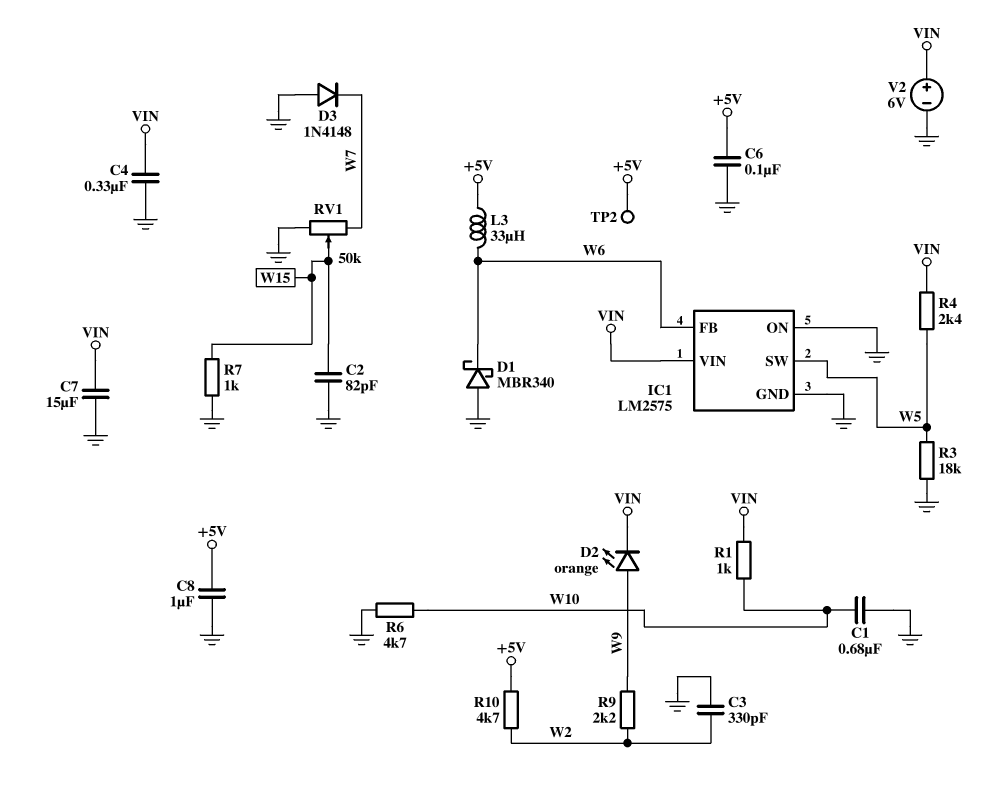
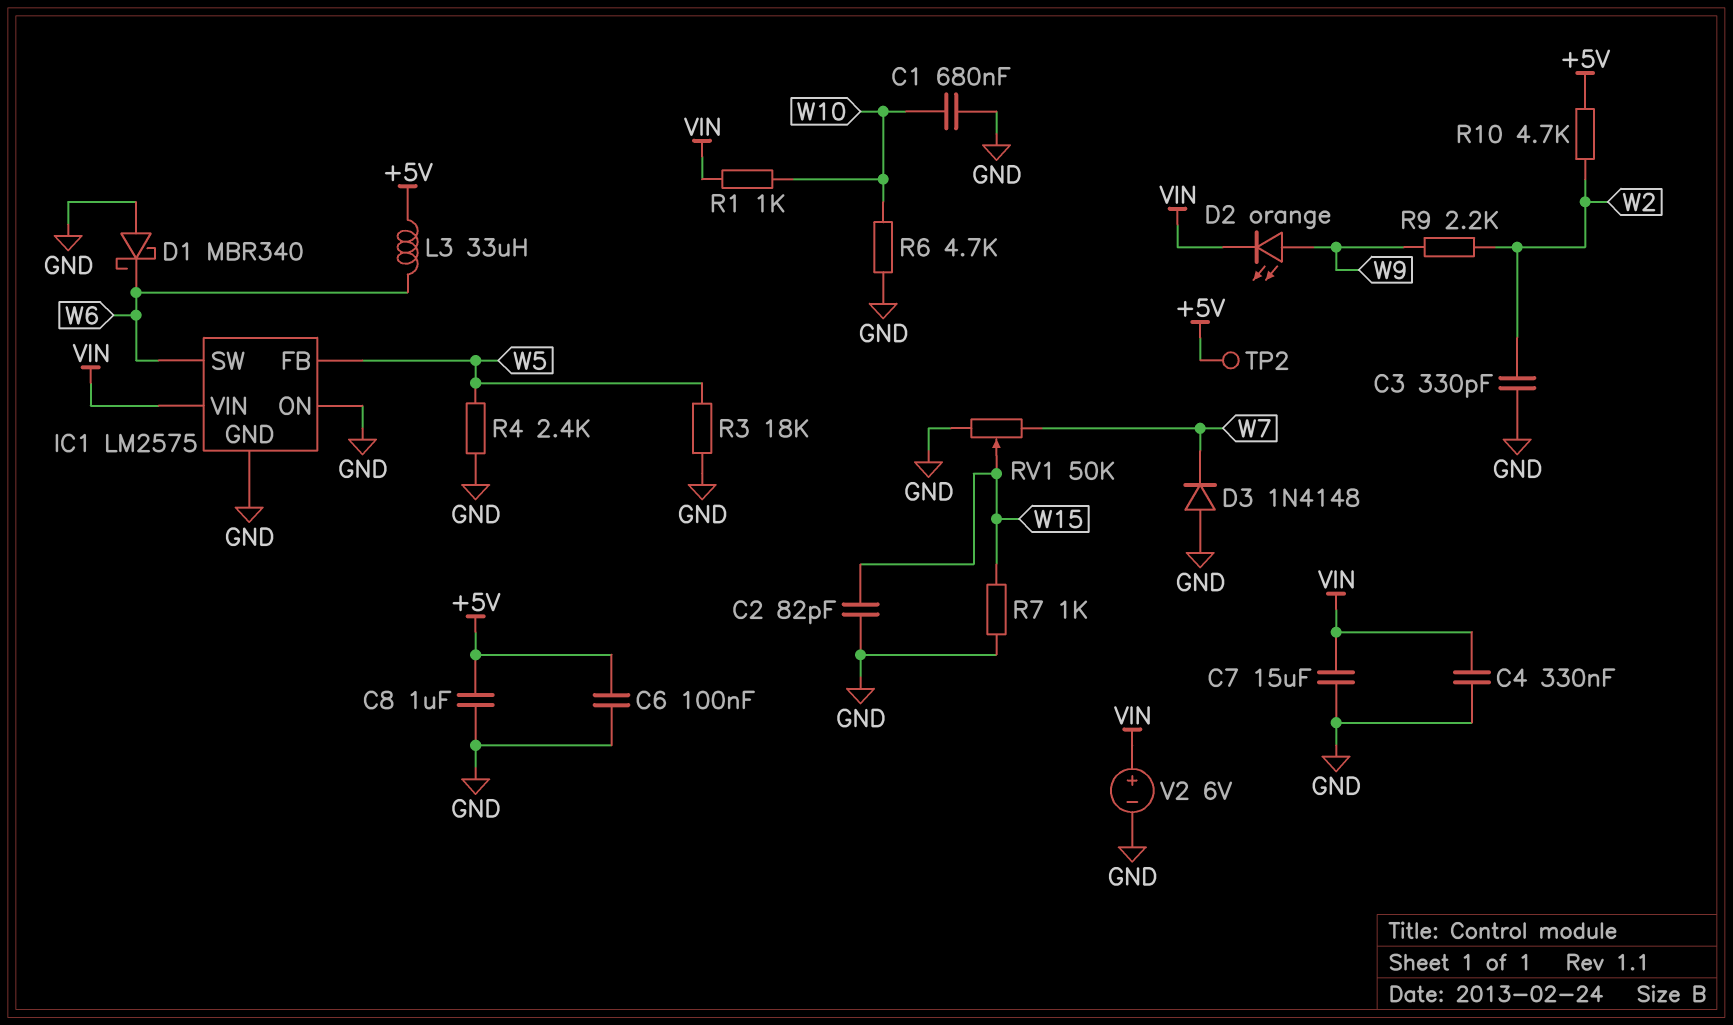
IC1 pin FB: W6 -> W5
IC1 pin SW: W5 -> W6
R4: 2.4k (VIN, W5) -> 2.4k (GND, W5)

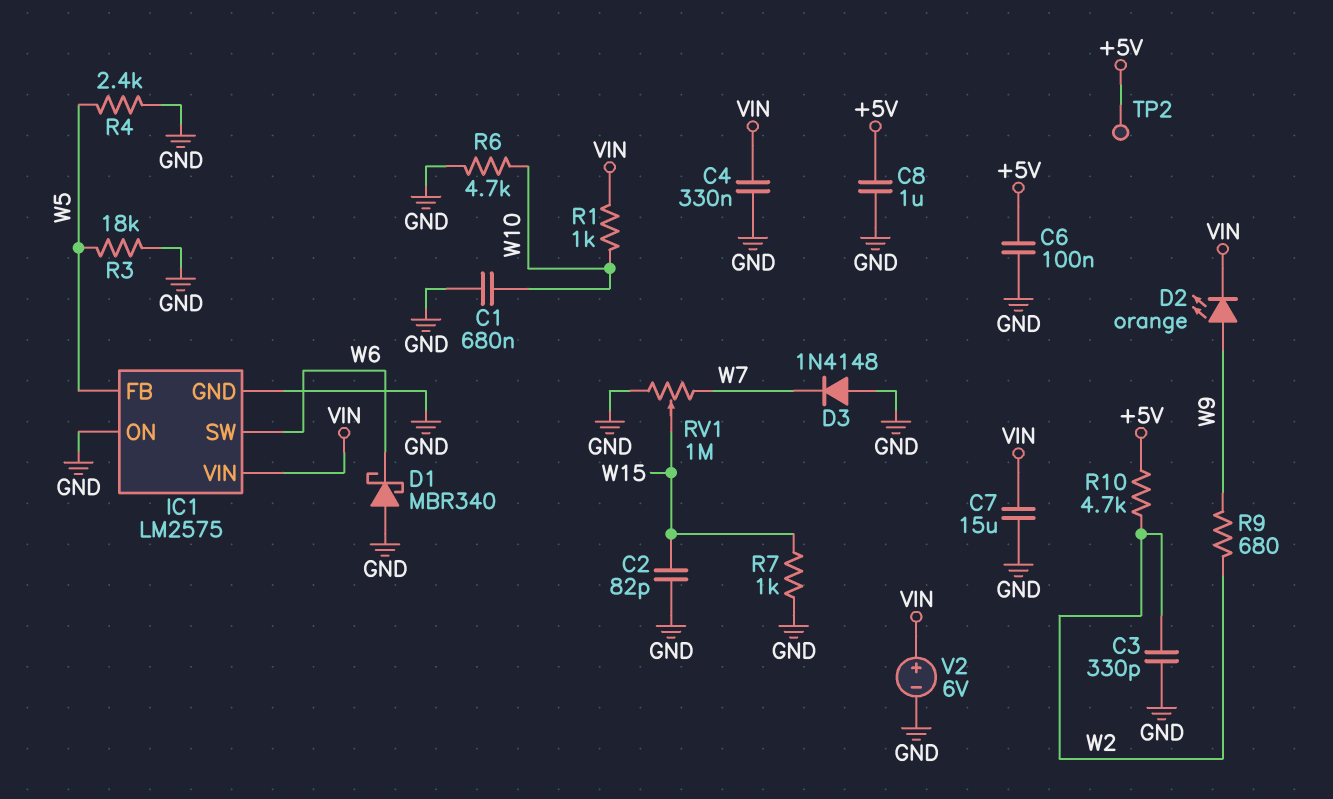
L3: 33uH (+5V, W6) -> none
R9: 2.2k (W2, W9) -> 680 (W2, W9)
RV1: 50k (GND, W7, wiper W15) -> 1M (GND, W7, wiper W15)

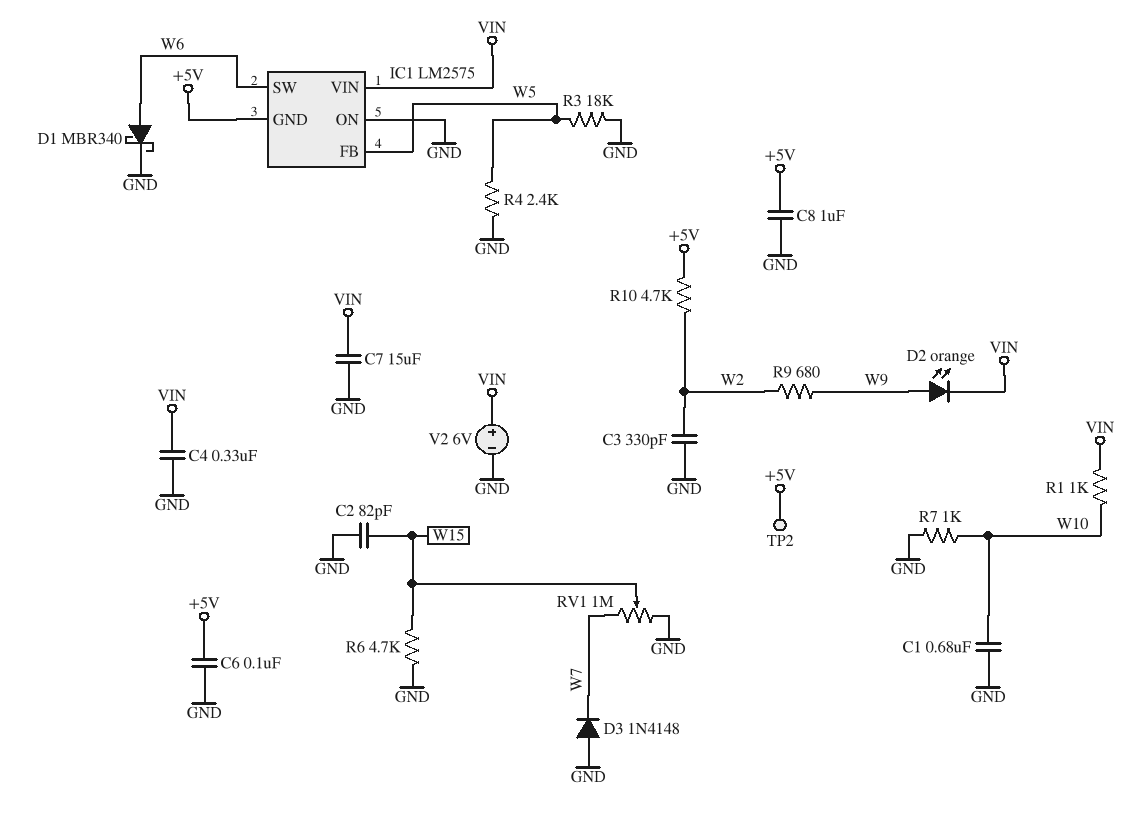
D1: schottky MBR340 (A GND, K W6) -> schottky MBR340 (A W6, K GND)
IC1 pin GND: GND -> +5V
R6: 4.7k (GND, W10) -> 4.7k (GND, W15)
R7: 1k (GND, W15) -> 1k (GND, W10)

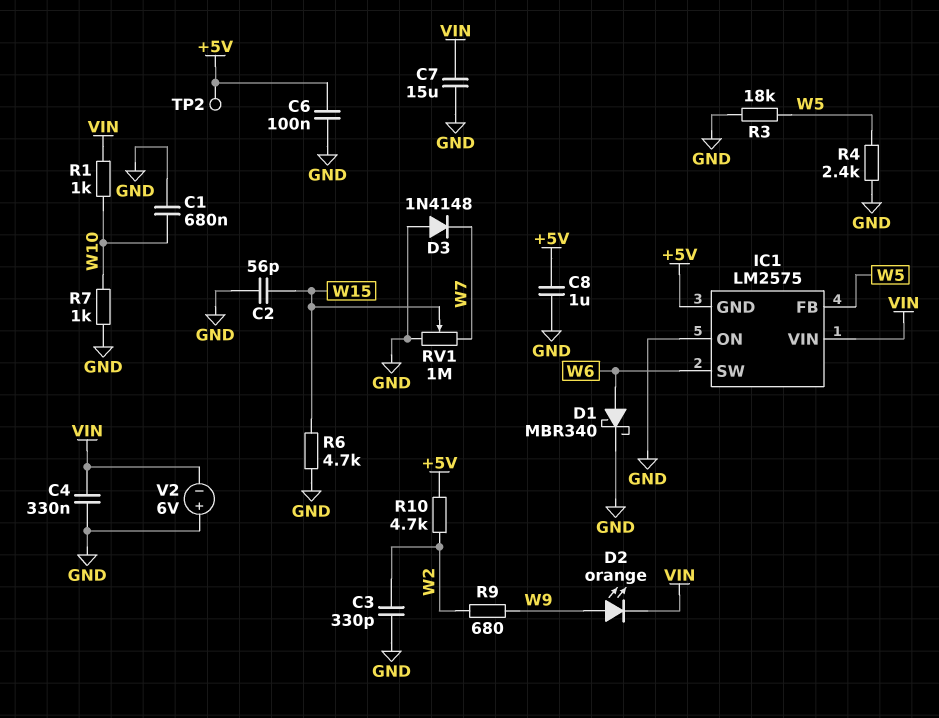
C2: 82pF (GND, W15) -> 56pF (GND, W15)
V2: 6V (plus VIN, minus GND) -> 6V (plus GND, minus VIN)

